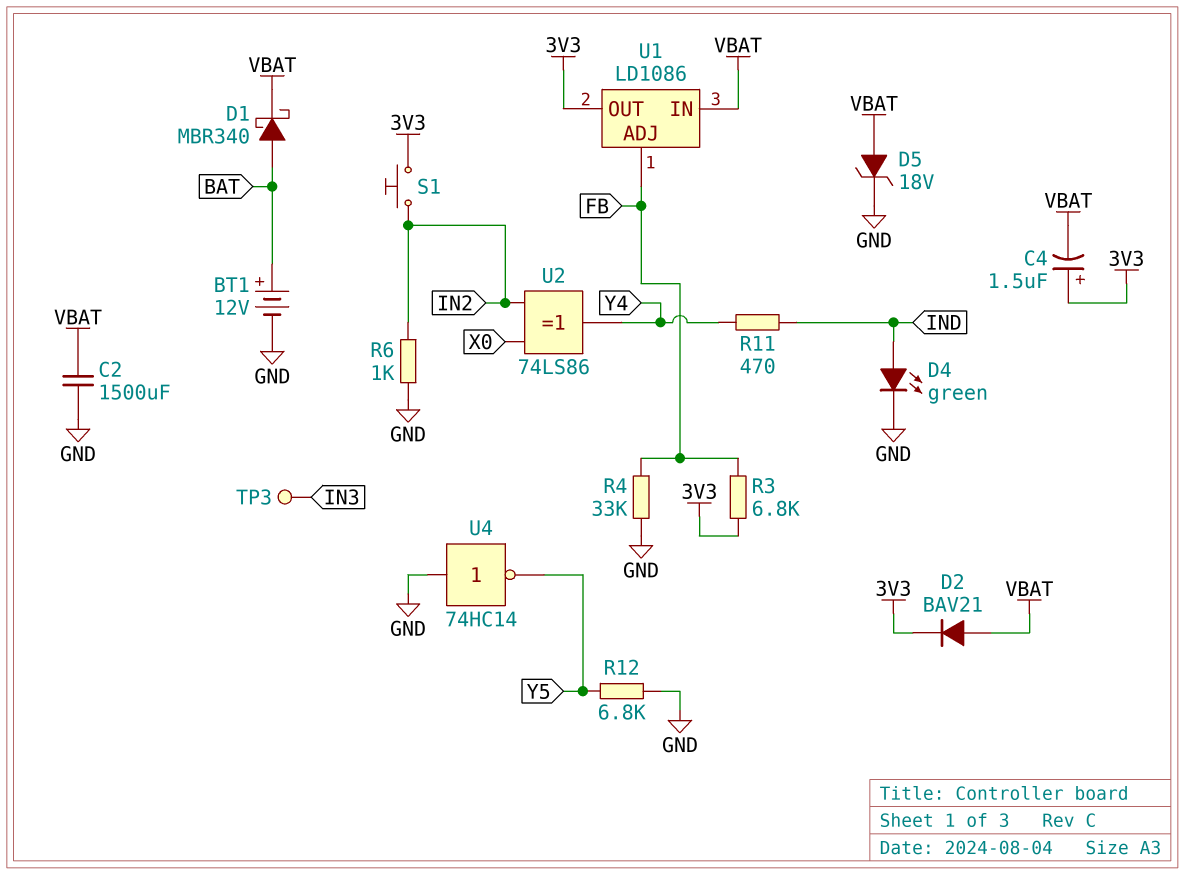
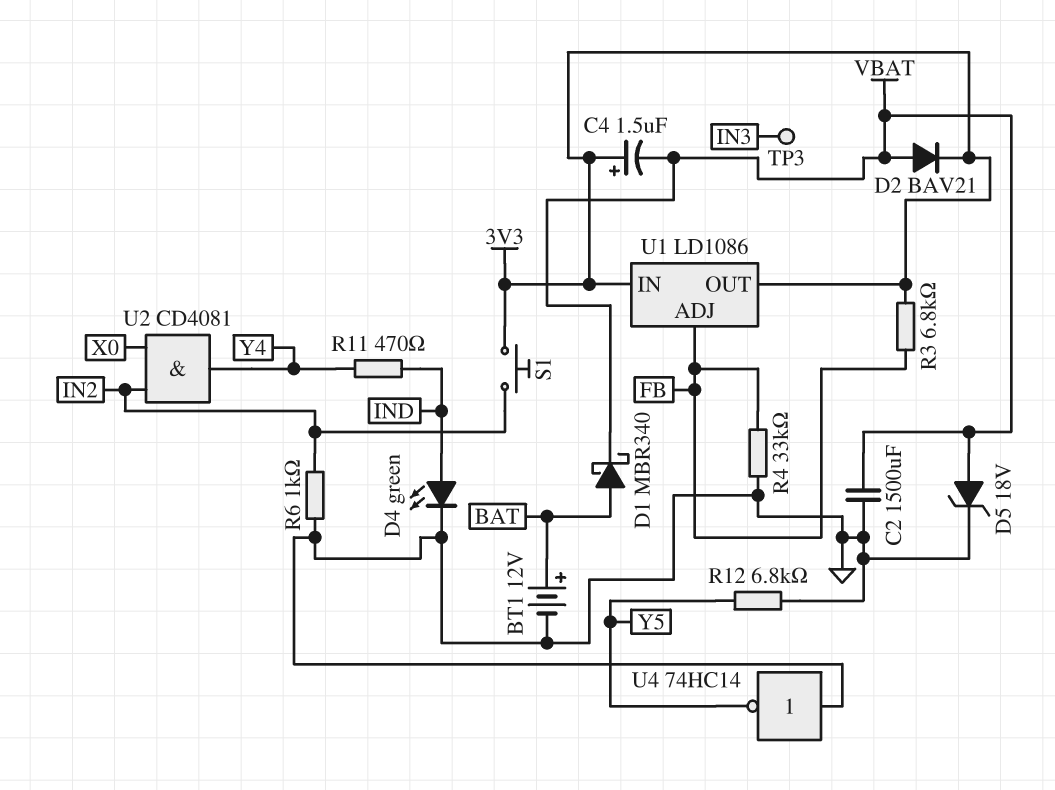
U1 pin IN: VBAT -> 3V3
U2: XOR 74LS86 (in IN2, in X0, out Y4) -> AND CD4081 (in IN2, in X0, out Y4)

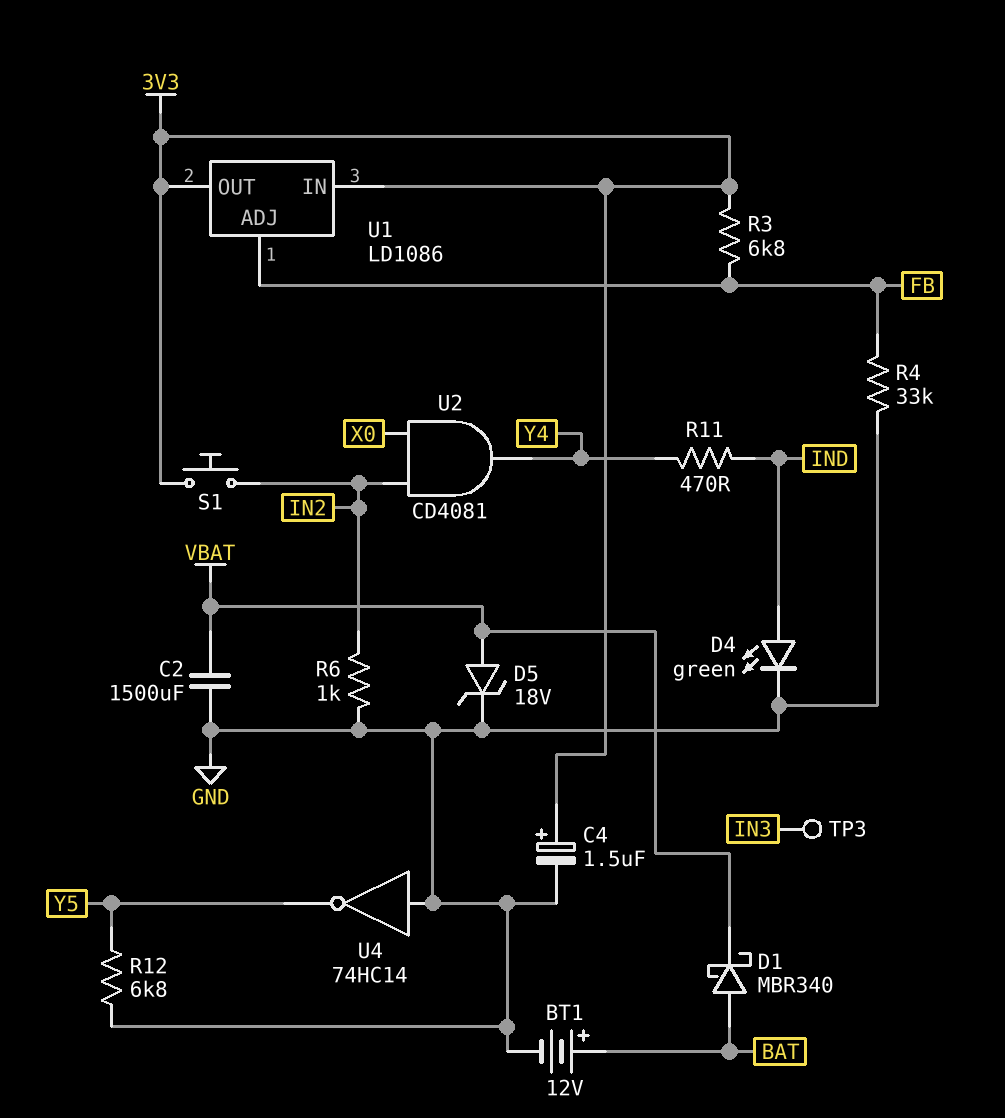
C4: 1.5uF (plus 3V3, minus VBAT) -> 1.5uF (plus 3V3, minus GND)
D2: diode BAV21 (A VBAT, K 3V3) -> none

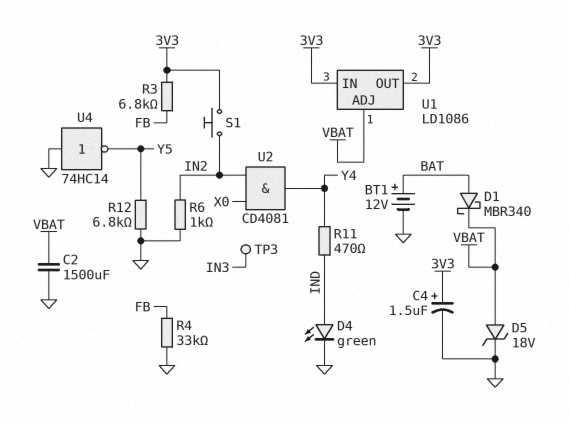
U1 pin ADJ: FB -> VBAT

